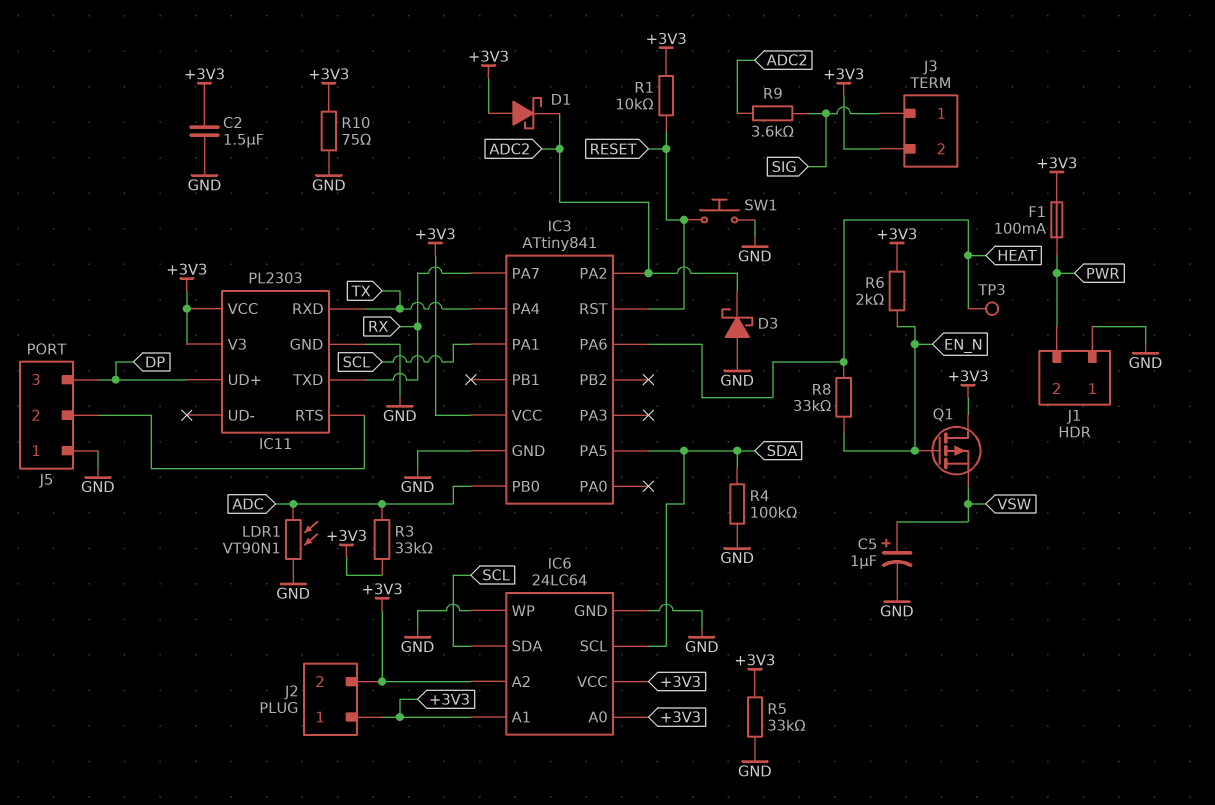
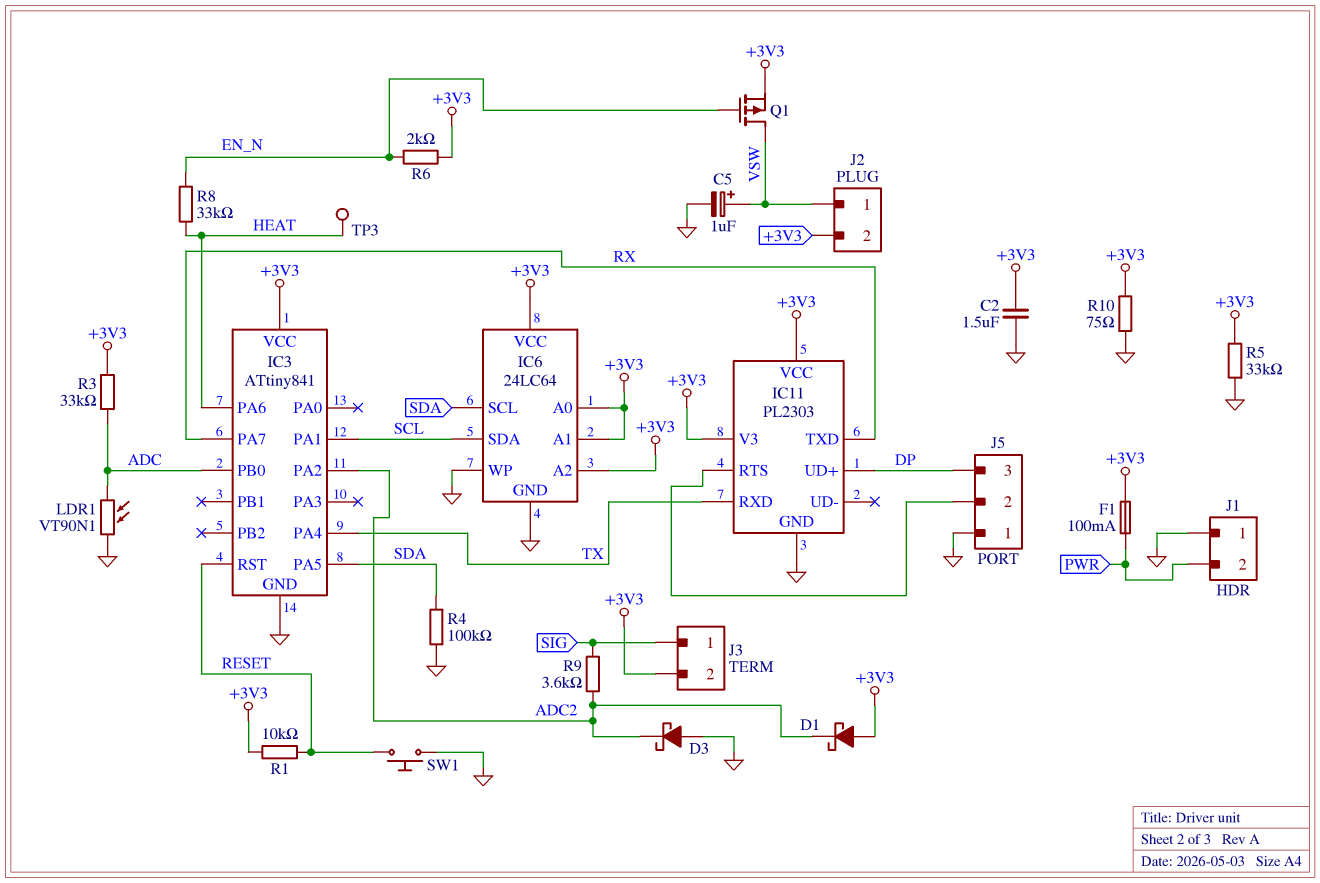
J2 pin 1: +3V3 -> VSW
Q1: PMOS (G EN_N, D +3V3, S VSW) -> PMOS (G EN_N, D VSW, S +3V3)

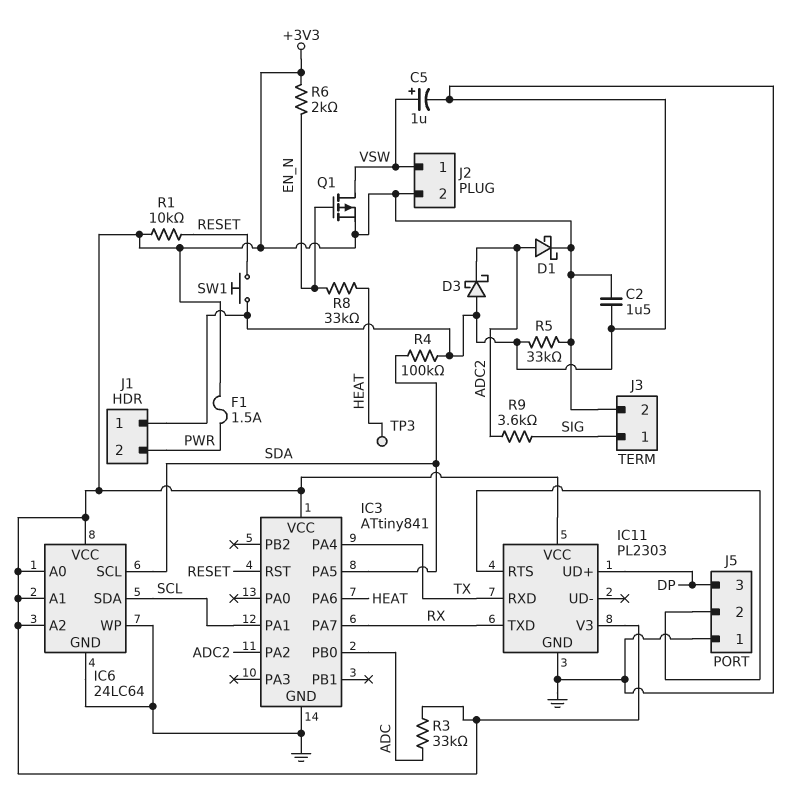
D1: schottky (A +3V3, K ADC2) -> schottky (A ADC2, K +3V3)
F1: 100mA (+3V3, PWR) -> 1.5A (+3V3, PWR)
LDR1: VT90N1 (ADC, GND) -> none
R10: 75 (+3V3, GND) -> none

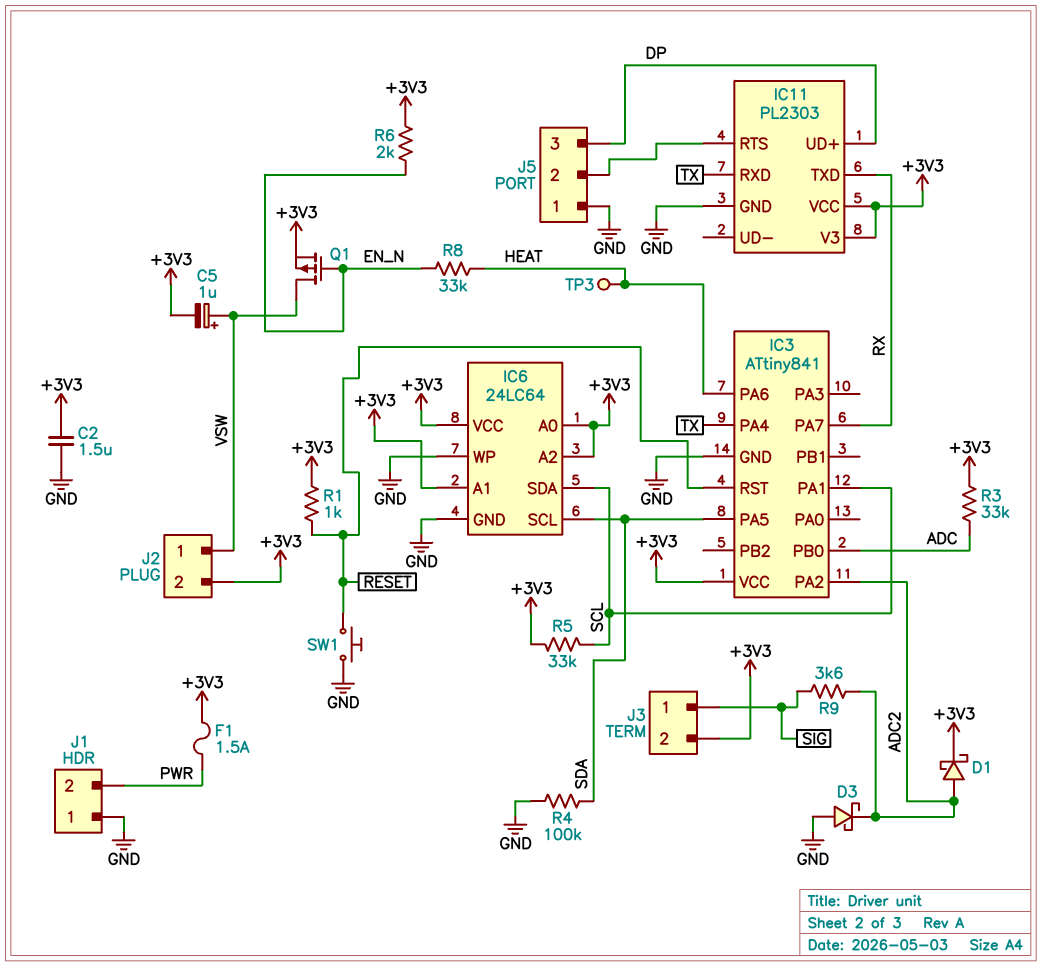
C5: 1uF (plus VSW, minus GND) -> 1uF (plus VSW, minus +3V3)
R1: 10k (+3V3, RESET) -> 1k (+3V3, RESET)
R5: 33k (+3V3, GND) -> 33k (+3V3, SCL)

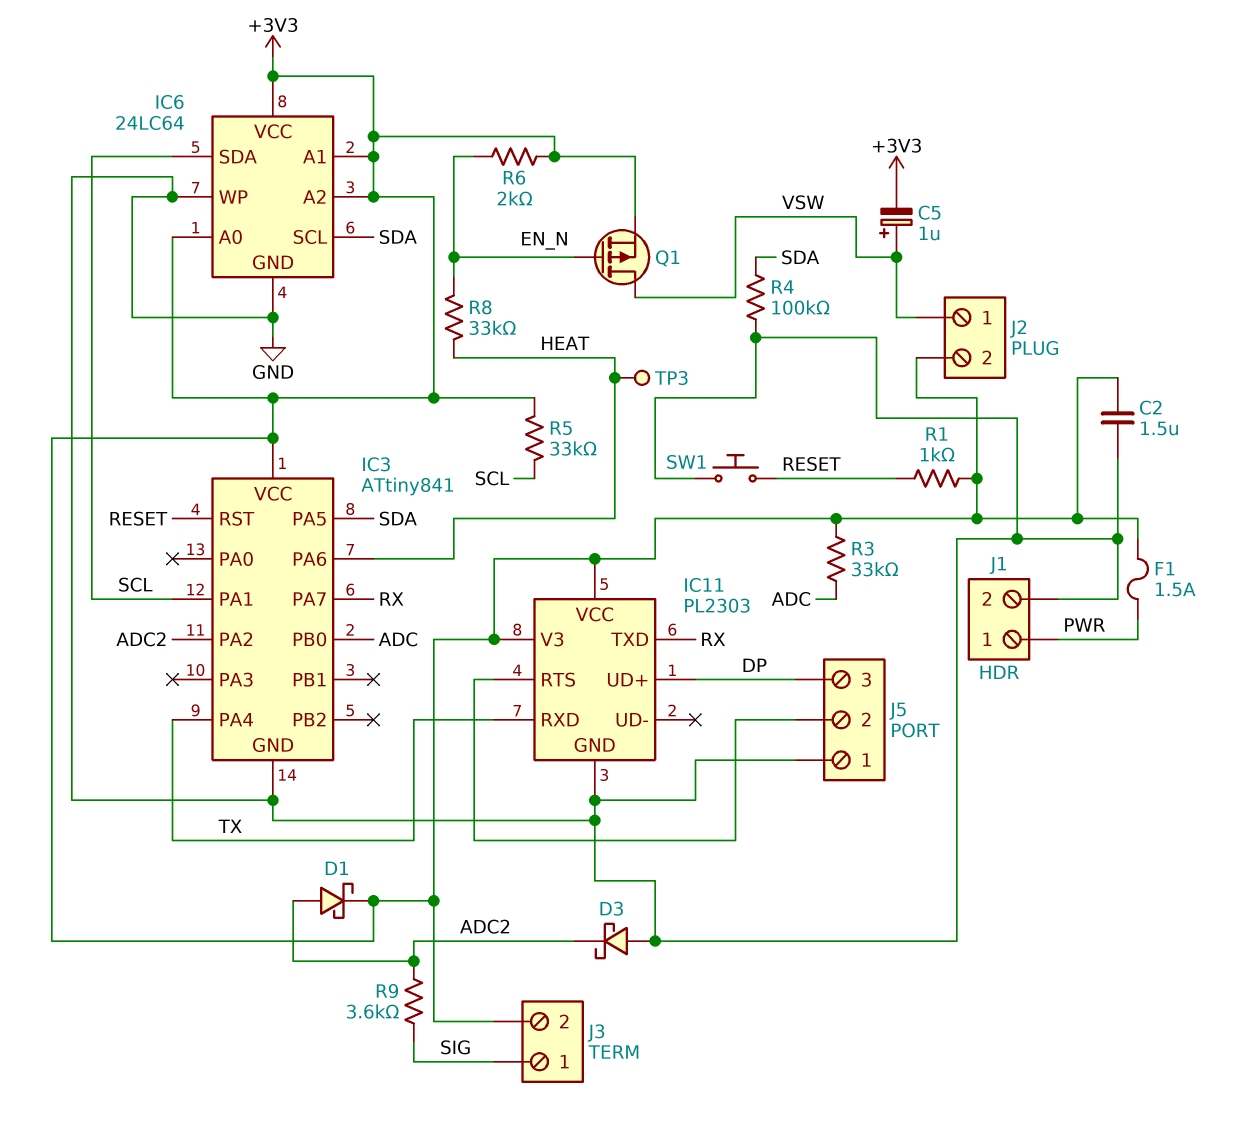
J1 pin 1: GND -> PWR
J1 pin 2: PWR -> GND

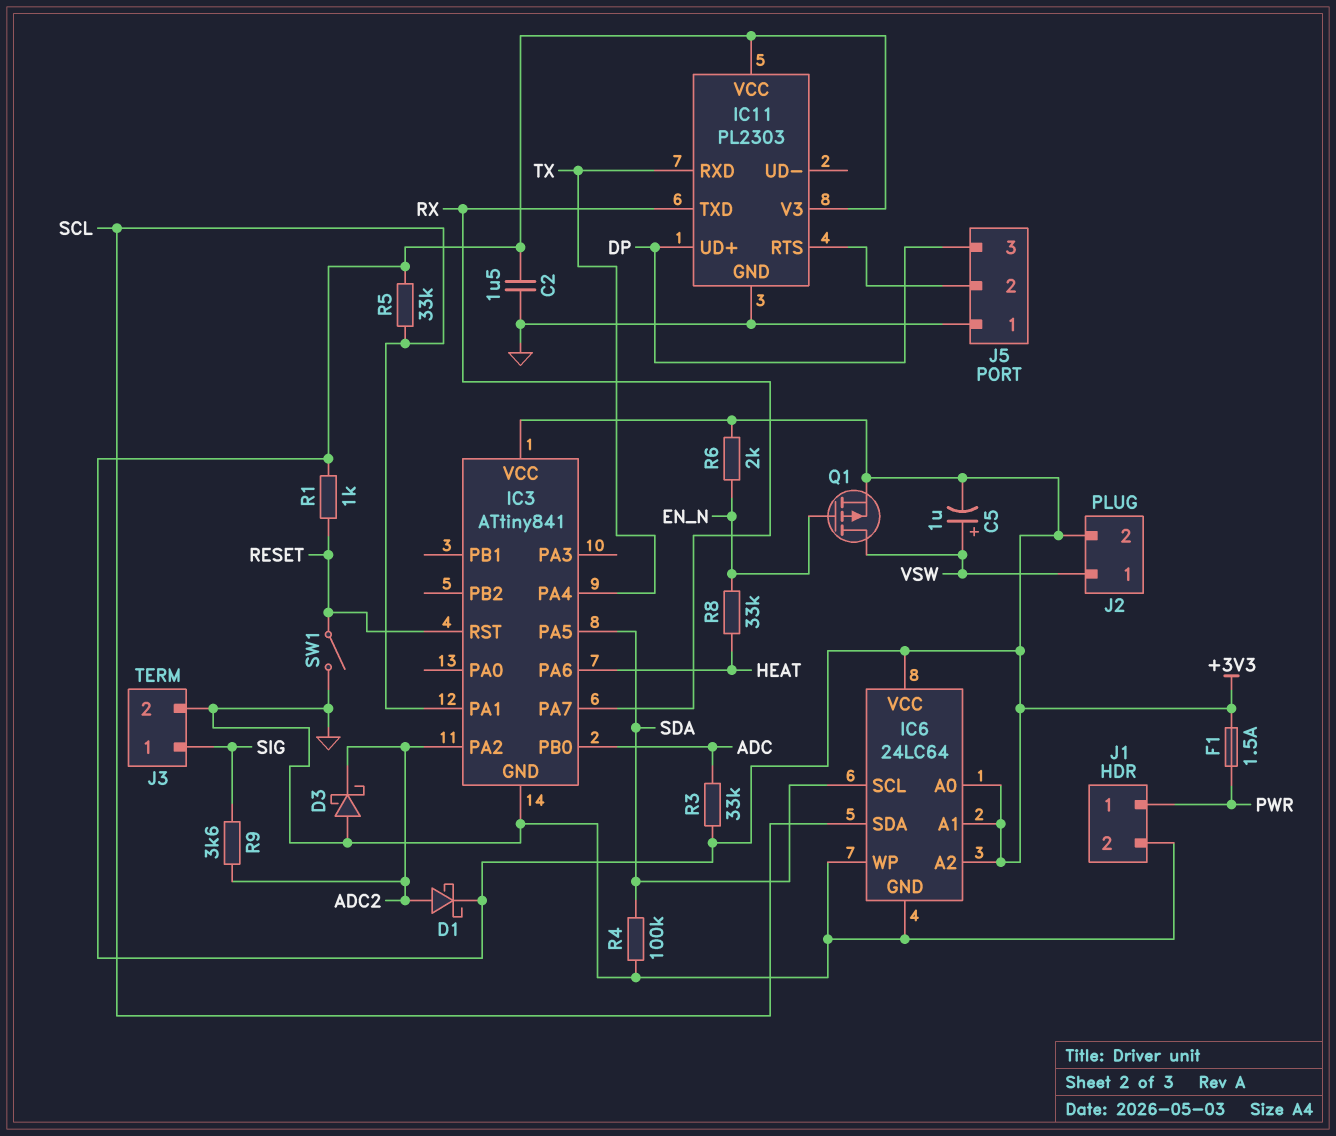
J3 pin 2: +3V3 -> GND
SW1: button (GND, RESET) -> switch (GND, RESET)
TP3: test point (HEAT) -> none

